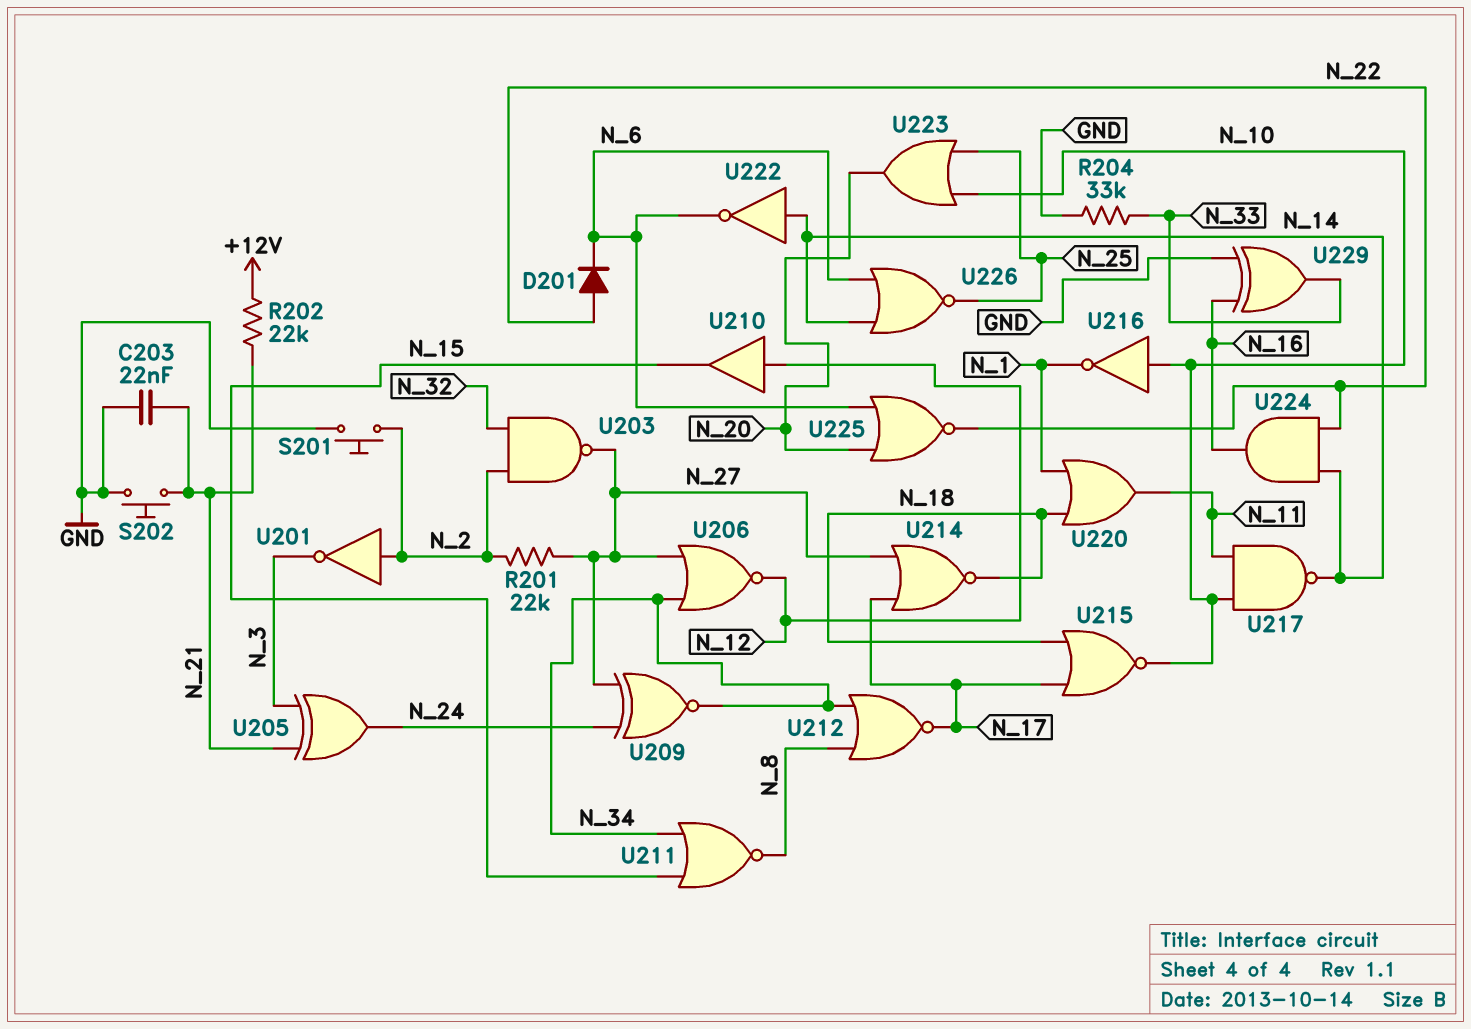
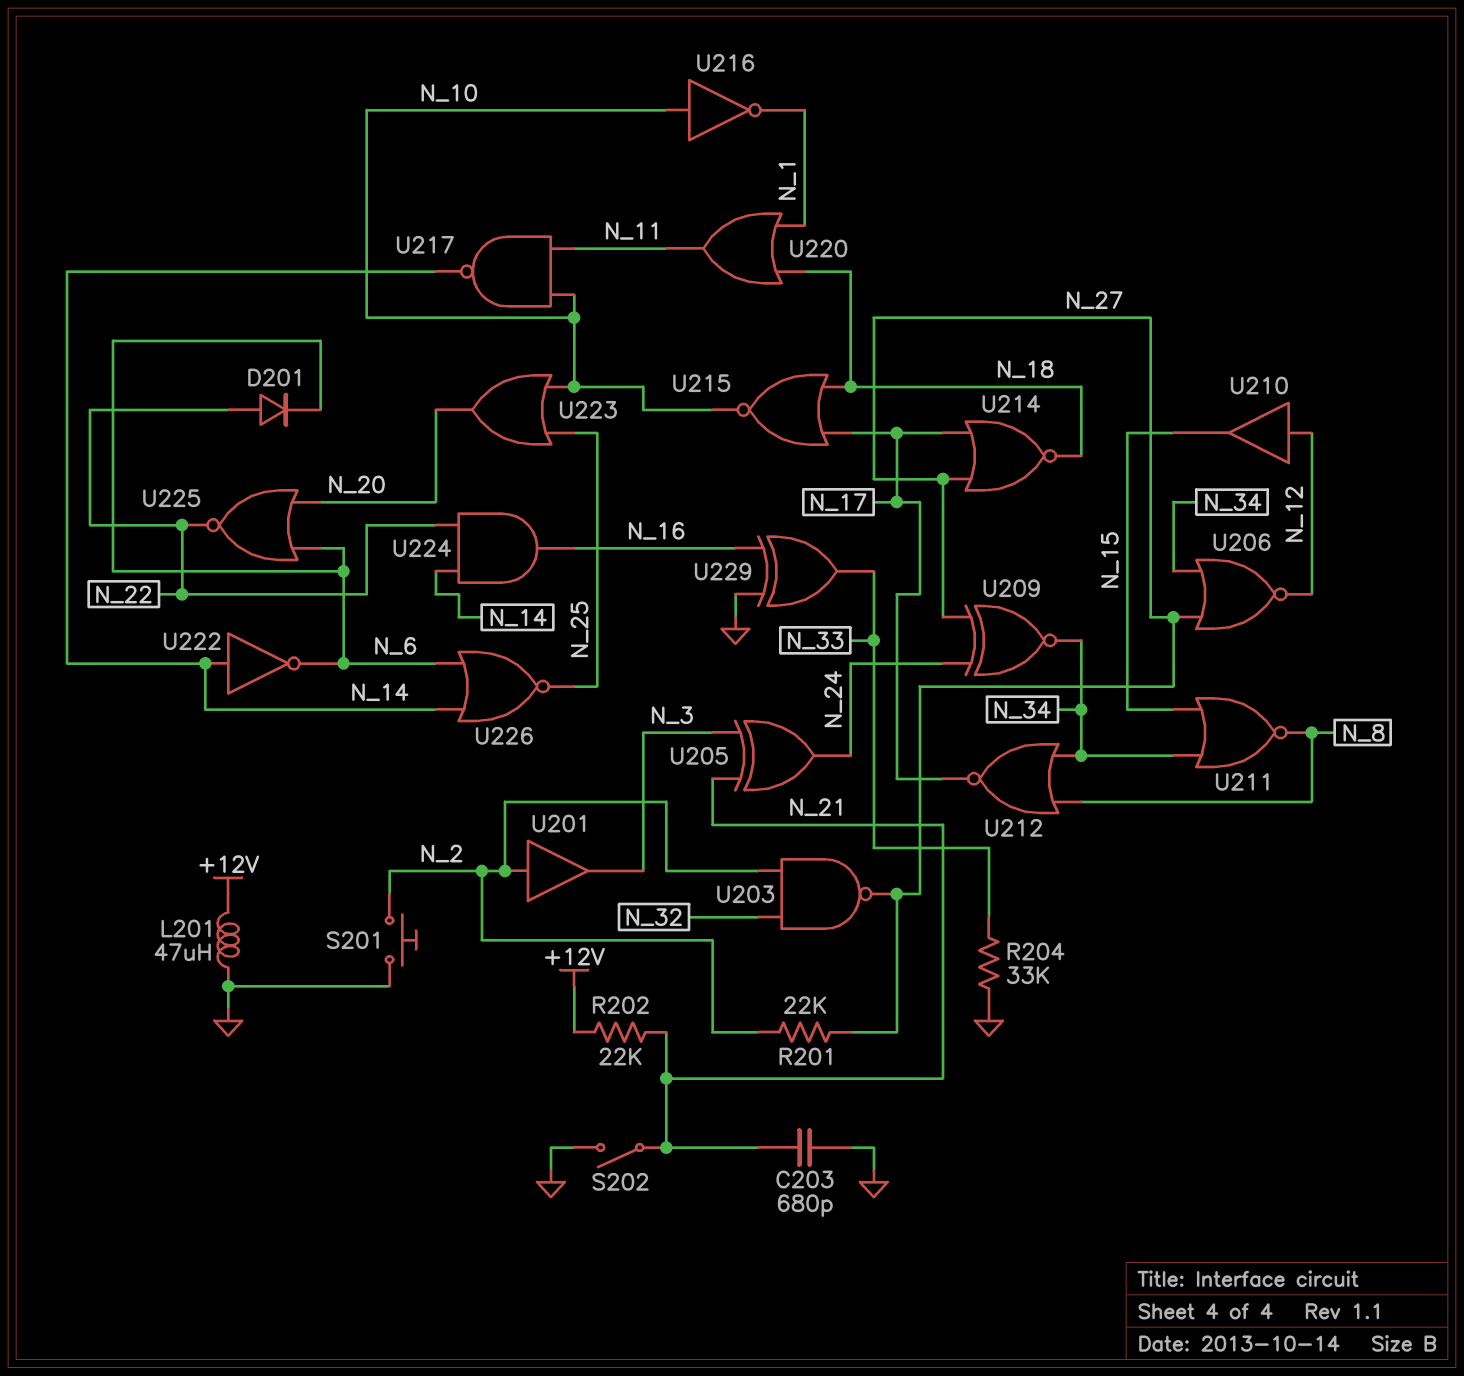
C203: 22nF (GND, N_21) -> 680pF (GND, N_21)
L201: none -> 47uH (+12V, GND)
S202: button (GND, N_21) -> switch (GND, N_21)
U201: NOT (in N_2, out N_3) -> buffer (in N_2, out N_3)

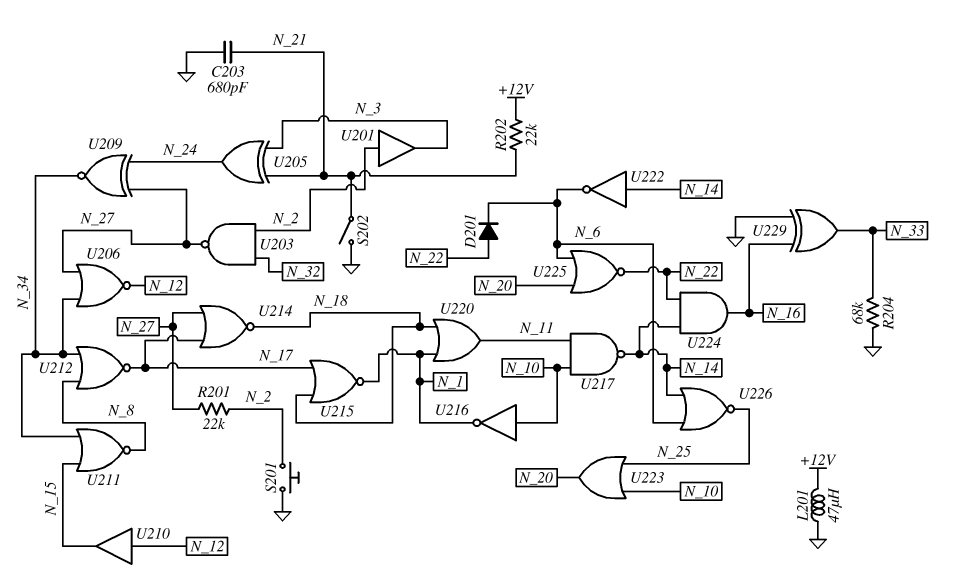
R204: 33k (GND, N_33) -> 68k (GND, N_33)
U215: NOR (in N_17, in N_18, out N_10) -> NOR (in N_17, in N_18, out N_1)

